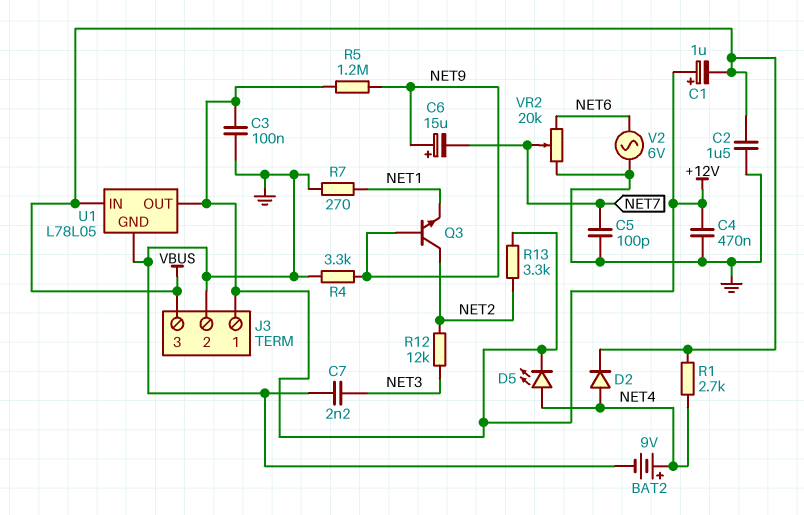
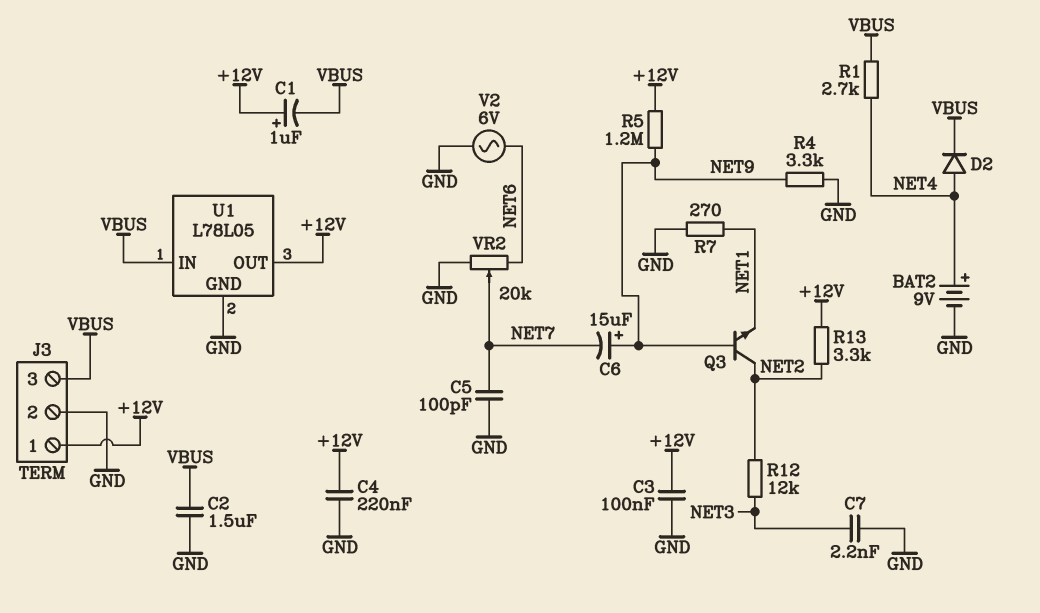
C4: 470nF (+12V, GND) -> 220nF (+12V, GND)
D5: LED (A NET4, K +12V) -> none

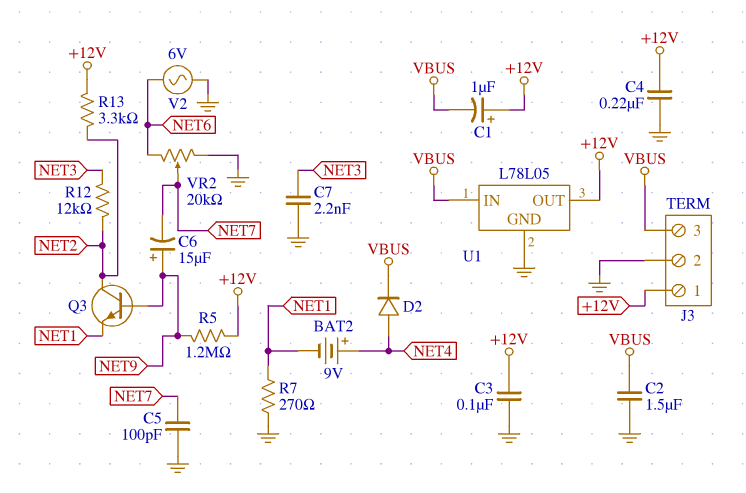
BAT2: 9V (plus NET4, minus GND) -> 9V (plus NET4, minus NET1)
R1: 2.7k (NET4, VBUS) -> none
R4: 3.3k (GND, NET9) -> none

